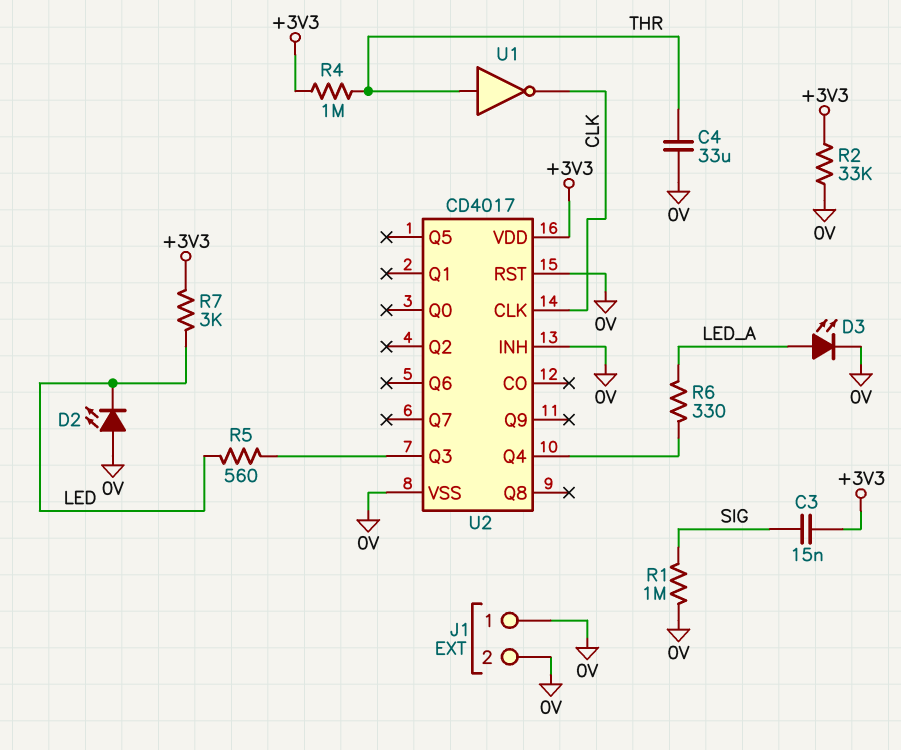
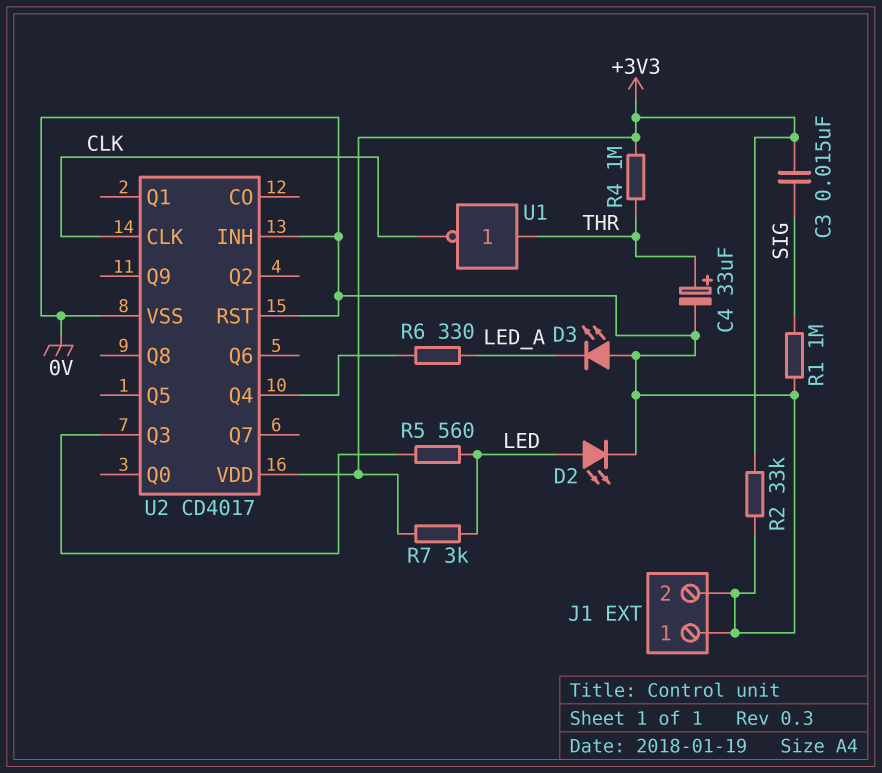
C4: 33uF (0V, THR) -> 33uF (plus THR, minus 0V)
D2: LED (A 0V, K LED) -> LED (A LED, K 0V)
D3: LED (A LED_A, K 0V) -> LED (A 0V, K LED_A)

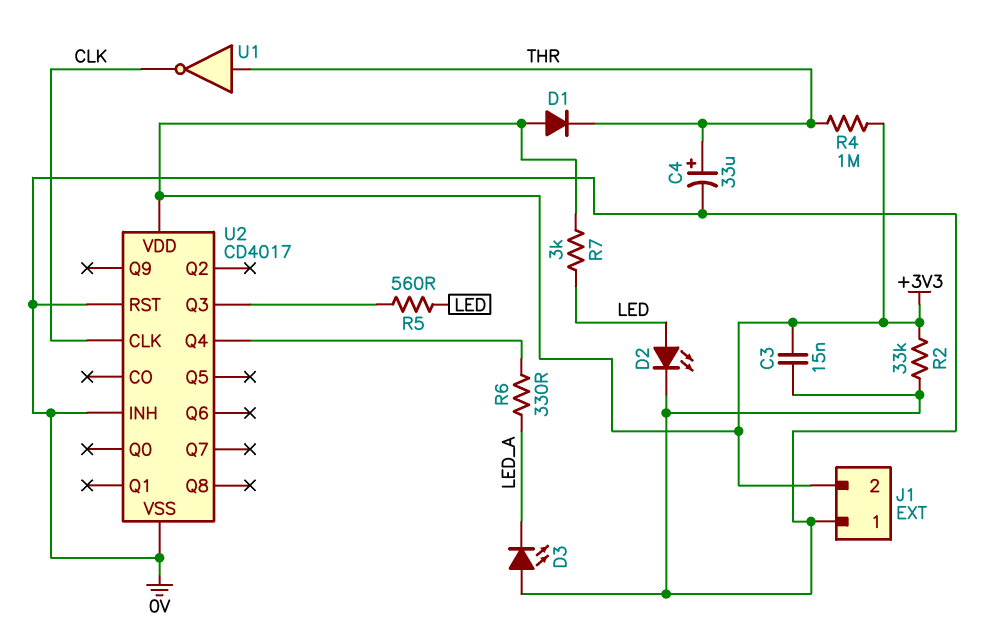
C3: 15nF (+3V3, SIG) -> 15nF (+3V3, 0V)
D1: none -> diode (A +3V3, K THR)
J1 pin 2: 0V -> +3V3
R1: 1M (0V, SIG) -> none

